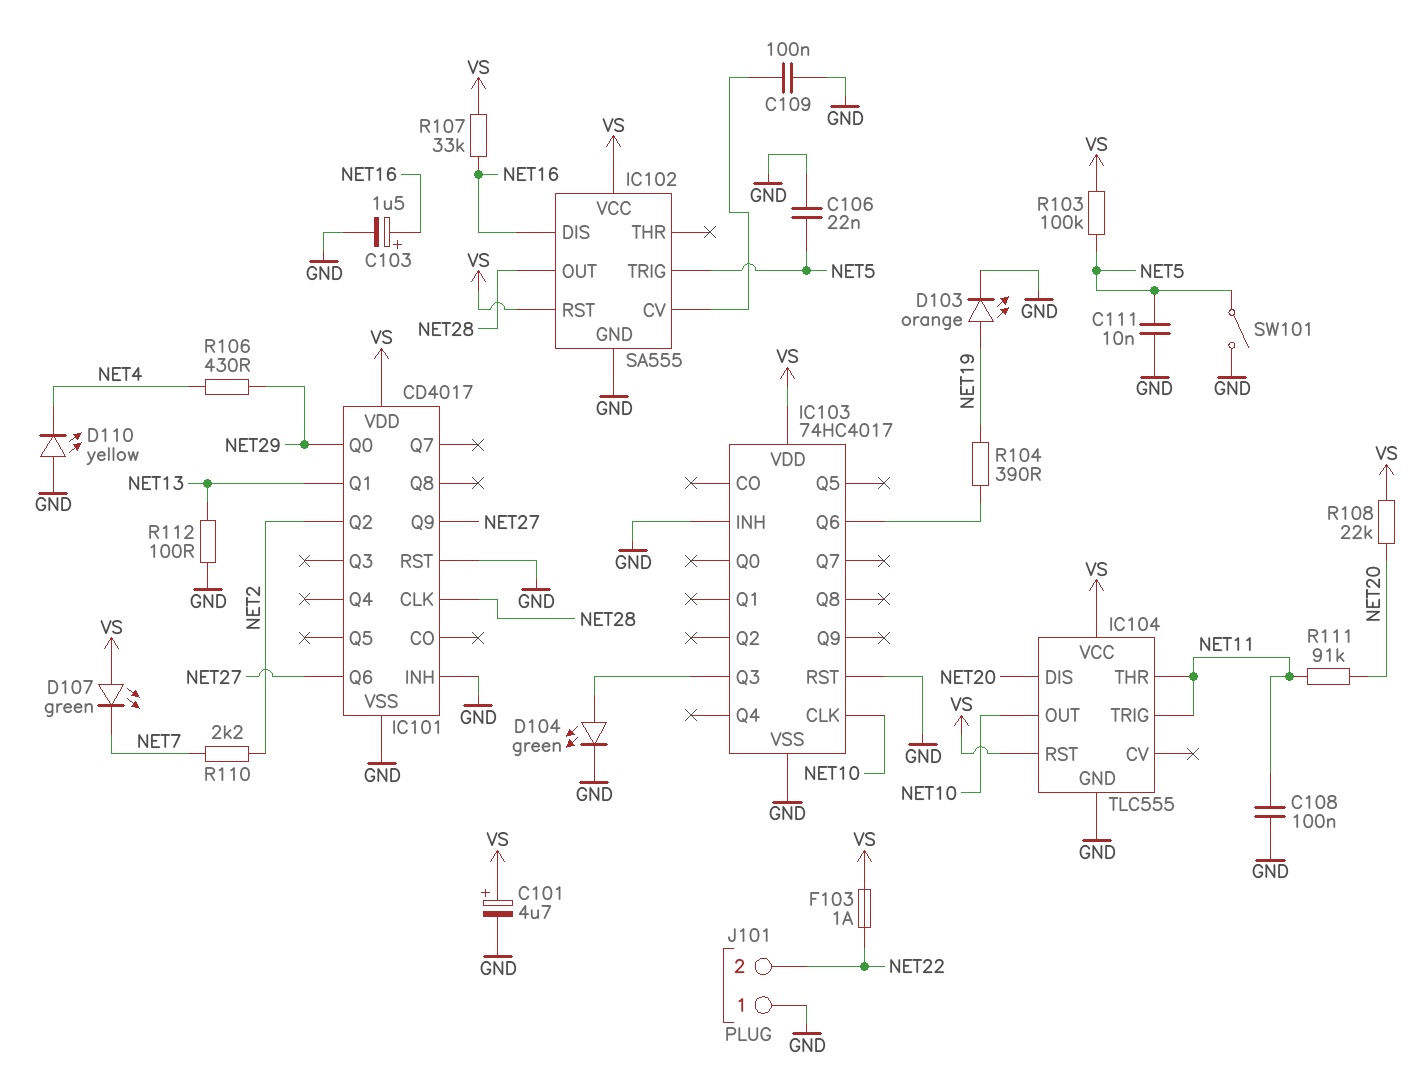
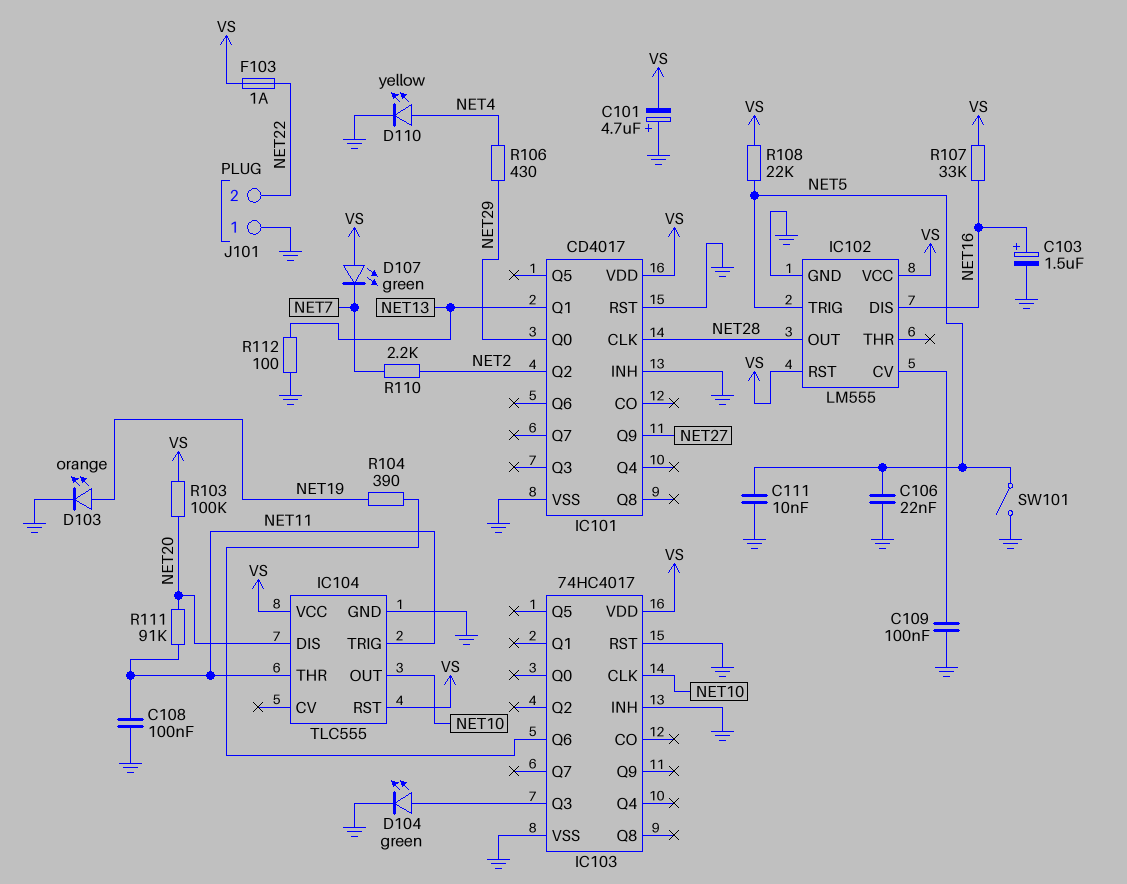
C101: 4.7uF (plus VS, minus GND) -> 4.7uF (plus GND, minus VS)
D110: LED yellow (A GND, K NET4) -> LED yellow (A NET4, K GND)
IC101 pin Q6: NET27 -> none
IC102: SA555 -> LM555
R103: 100k (NET5, VS) -> 100k (NET20, VS)
R108: 22k (NET20, VS) -> 22k (NET5, VS)

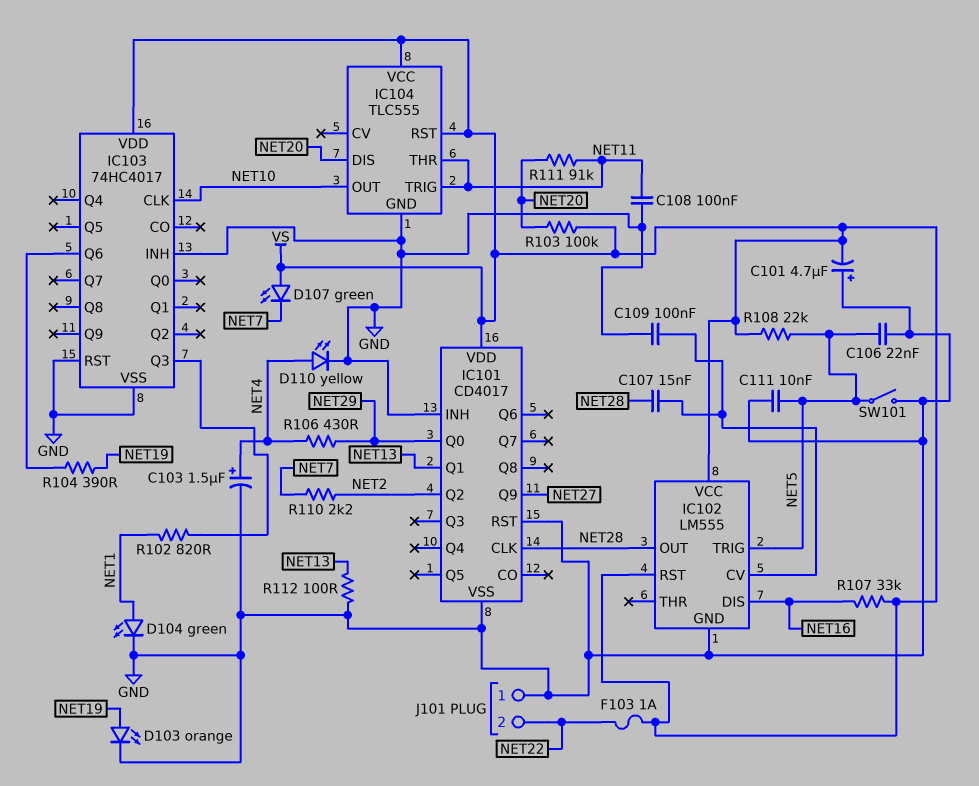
C103: 1.5uF (plus NET16, minus GND) -> 1.5uF (plus NET4, minus GND)
C107: none -> 15nF (IC102/CV, NET28)
D104: LED green (A IC103/Q3, K GND) -> LED green (A NET1, K GND)
R102: none -> 820 (IC103/Q3, NET1)

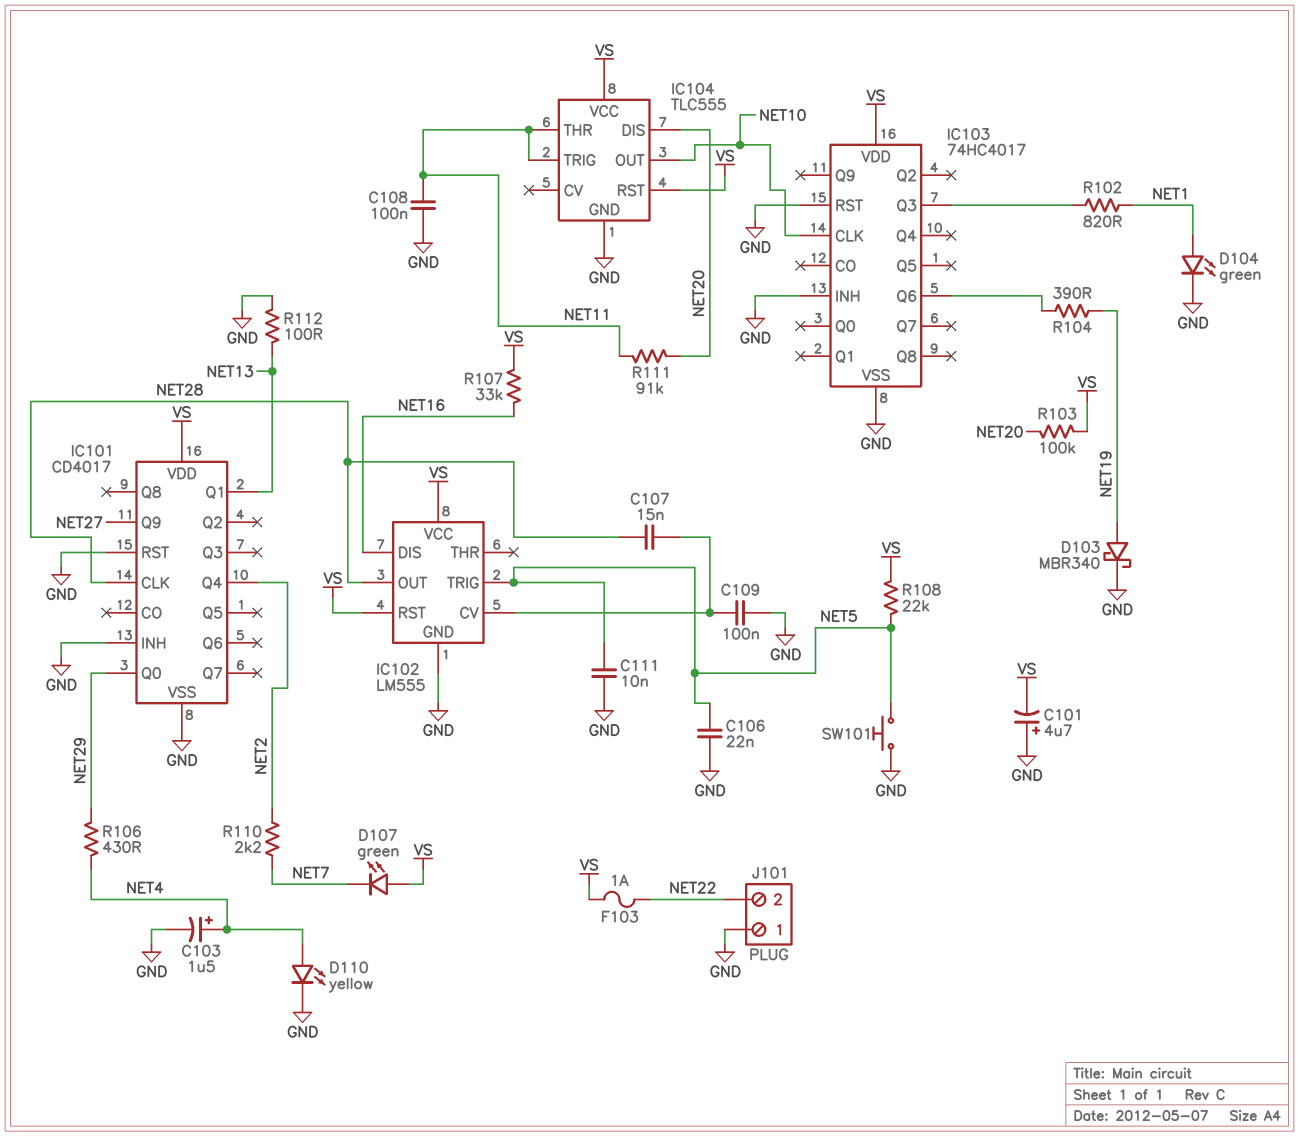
D103: LED orange (A NET19, K GND) -> schottky MBR340 (A NET19, K GND)
IC101 pin Q2: NET2 -> none
IC101 pin Q4: none -> NET2
SW101: switch (GND, NET5) -> button (GND, NET5)

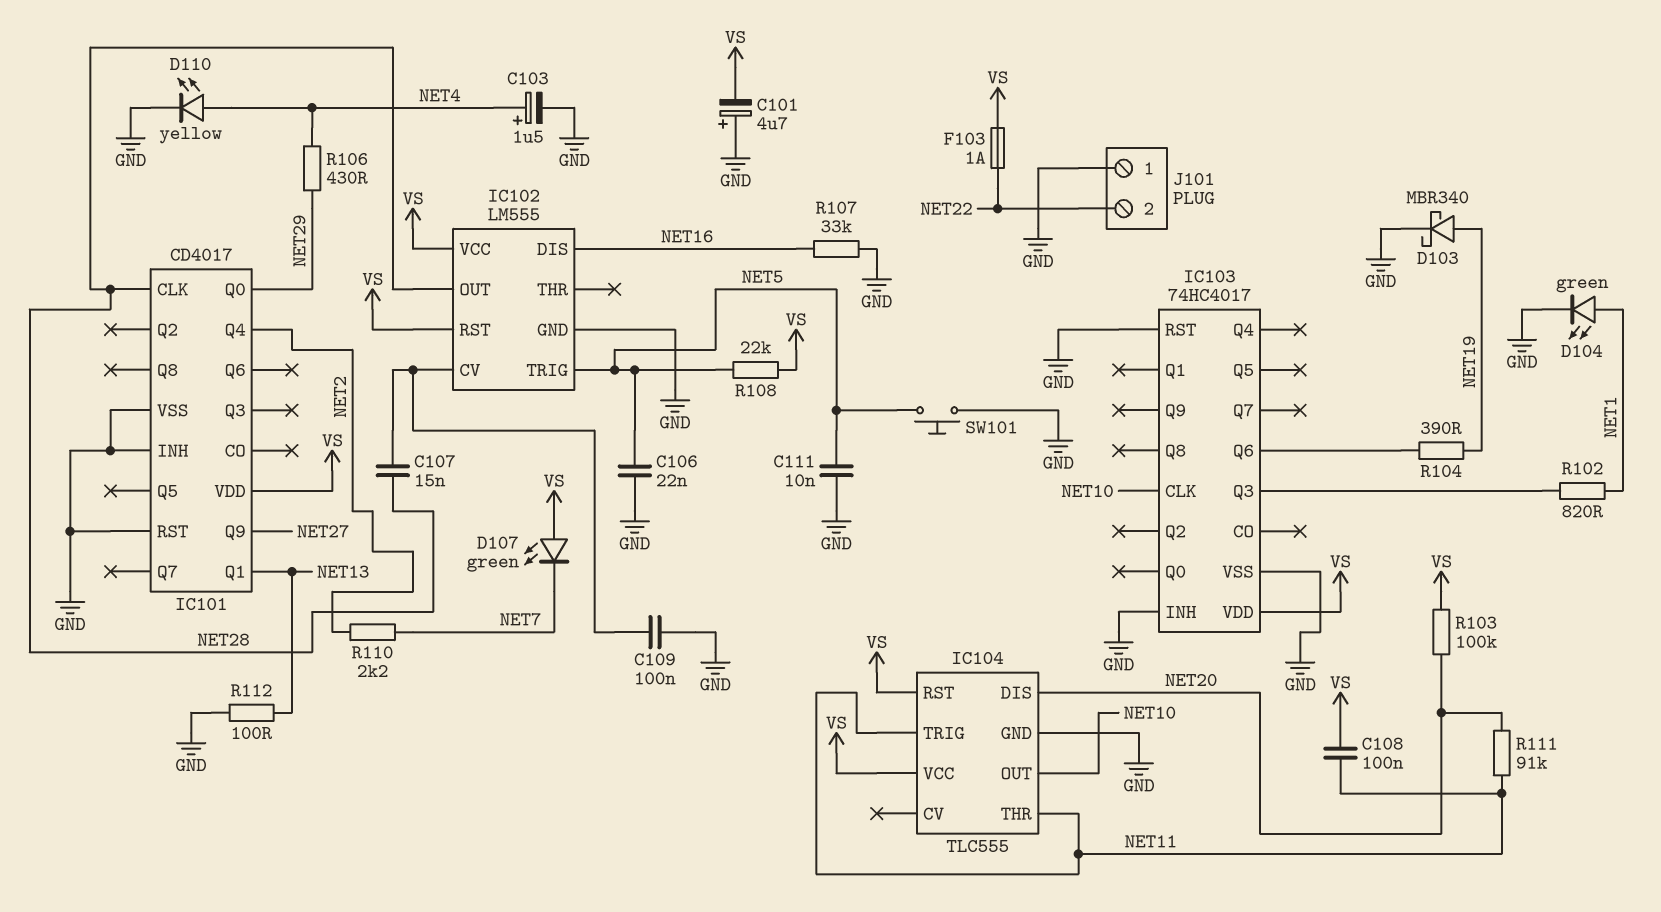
C108: 100nF (GND, NET11) -> 100nF (NET11, VS)
R107: 33k (NET16, VS) -> 33k (GND, NET16)

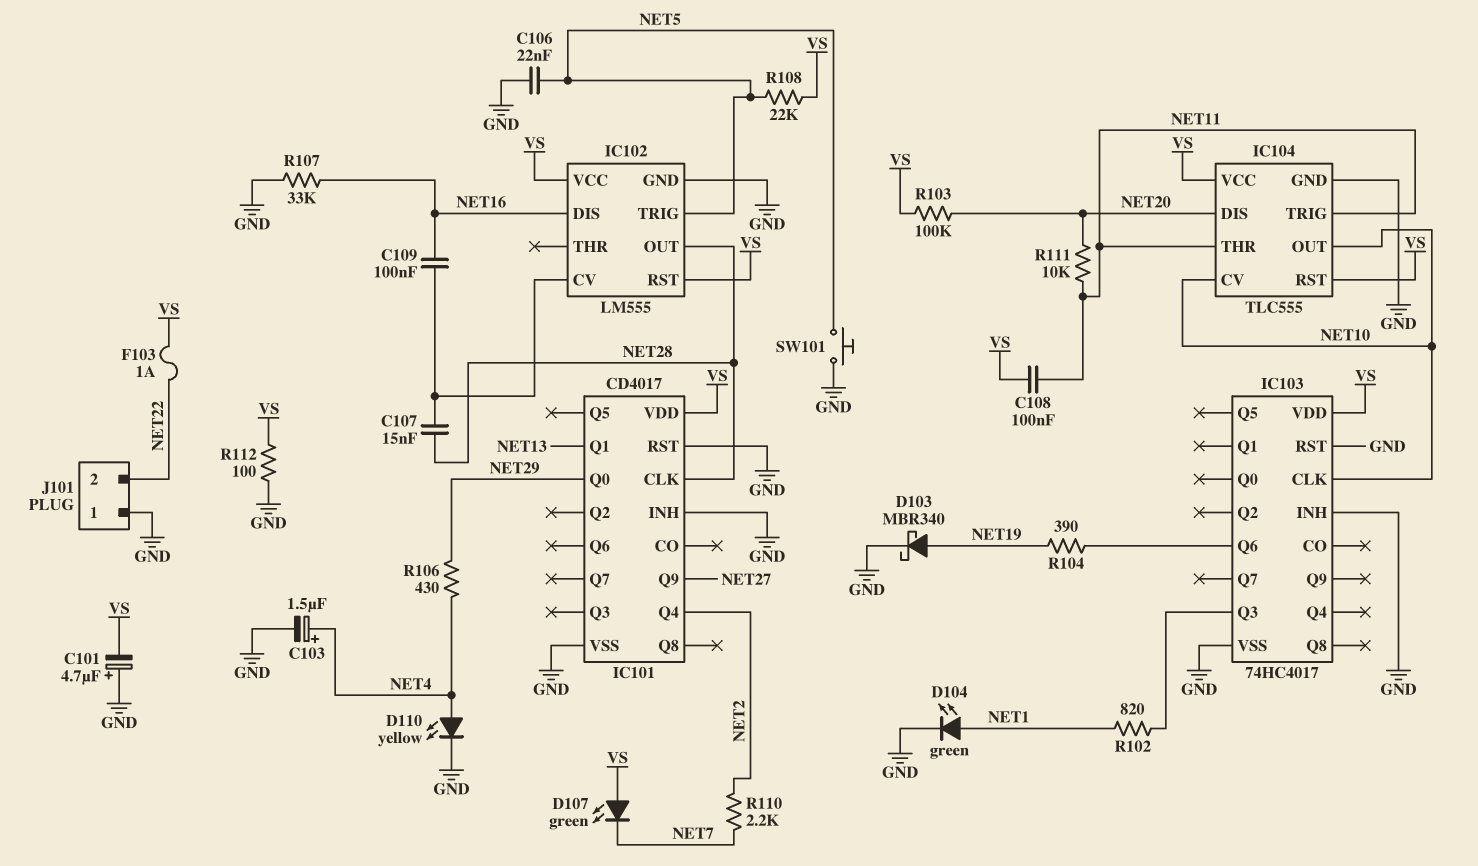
C109: 100nF (GND, IC102/CV) -> 100nF (IC102/CV, NET16)
C111: 10nF (GND, NET5) -> none
IC104 pin CV: none -> NET10
R111: 91k (NET11, NET20) -> 10k (NET11, NET20)
R112: 100 (GND, NET13) -> 100 (GND, VS)

